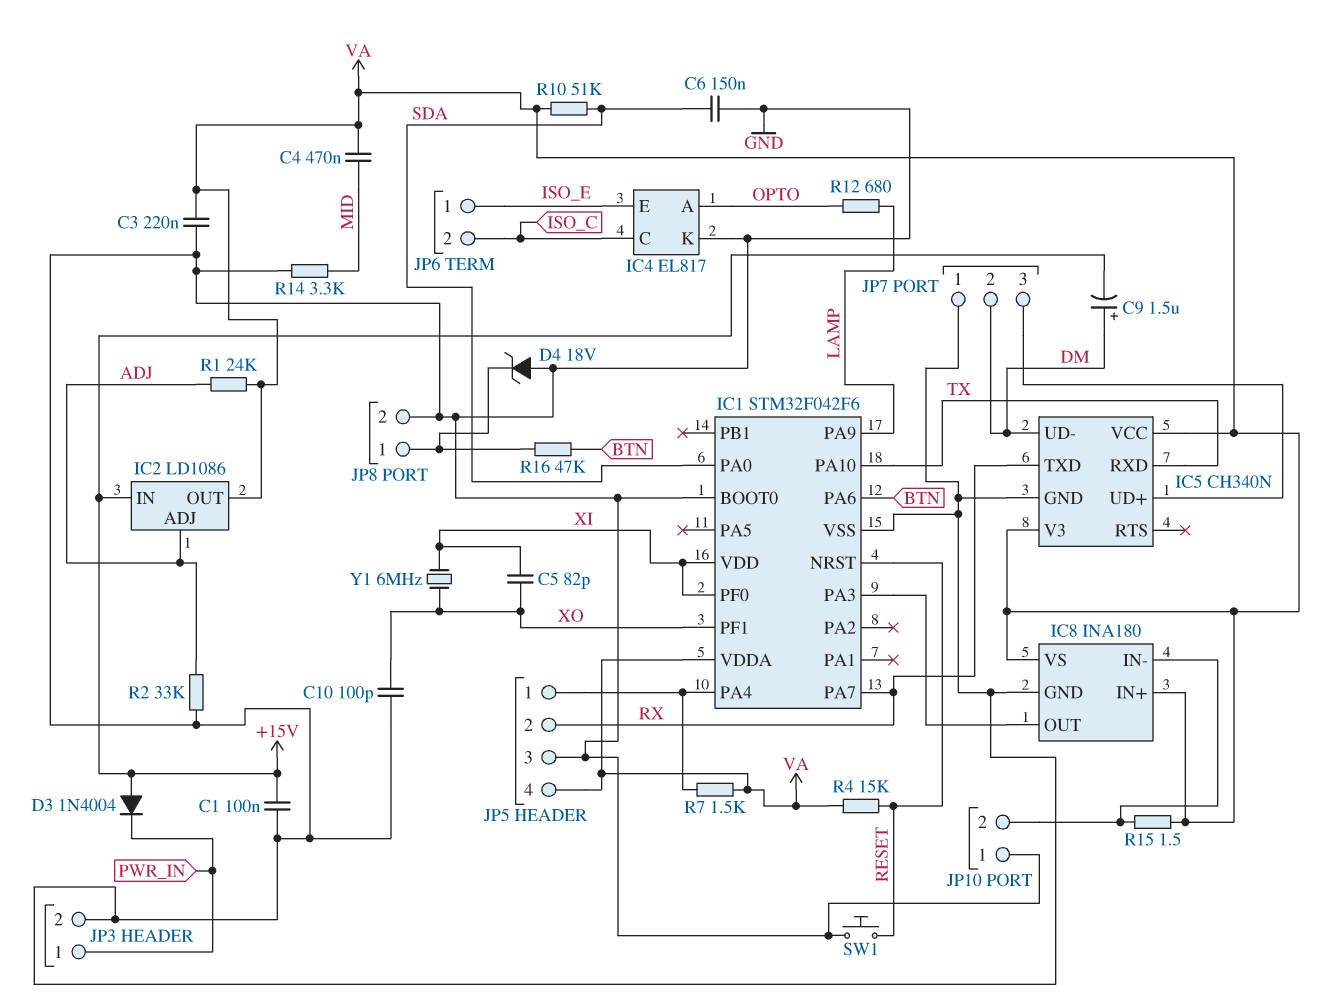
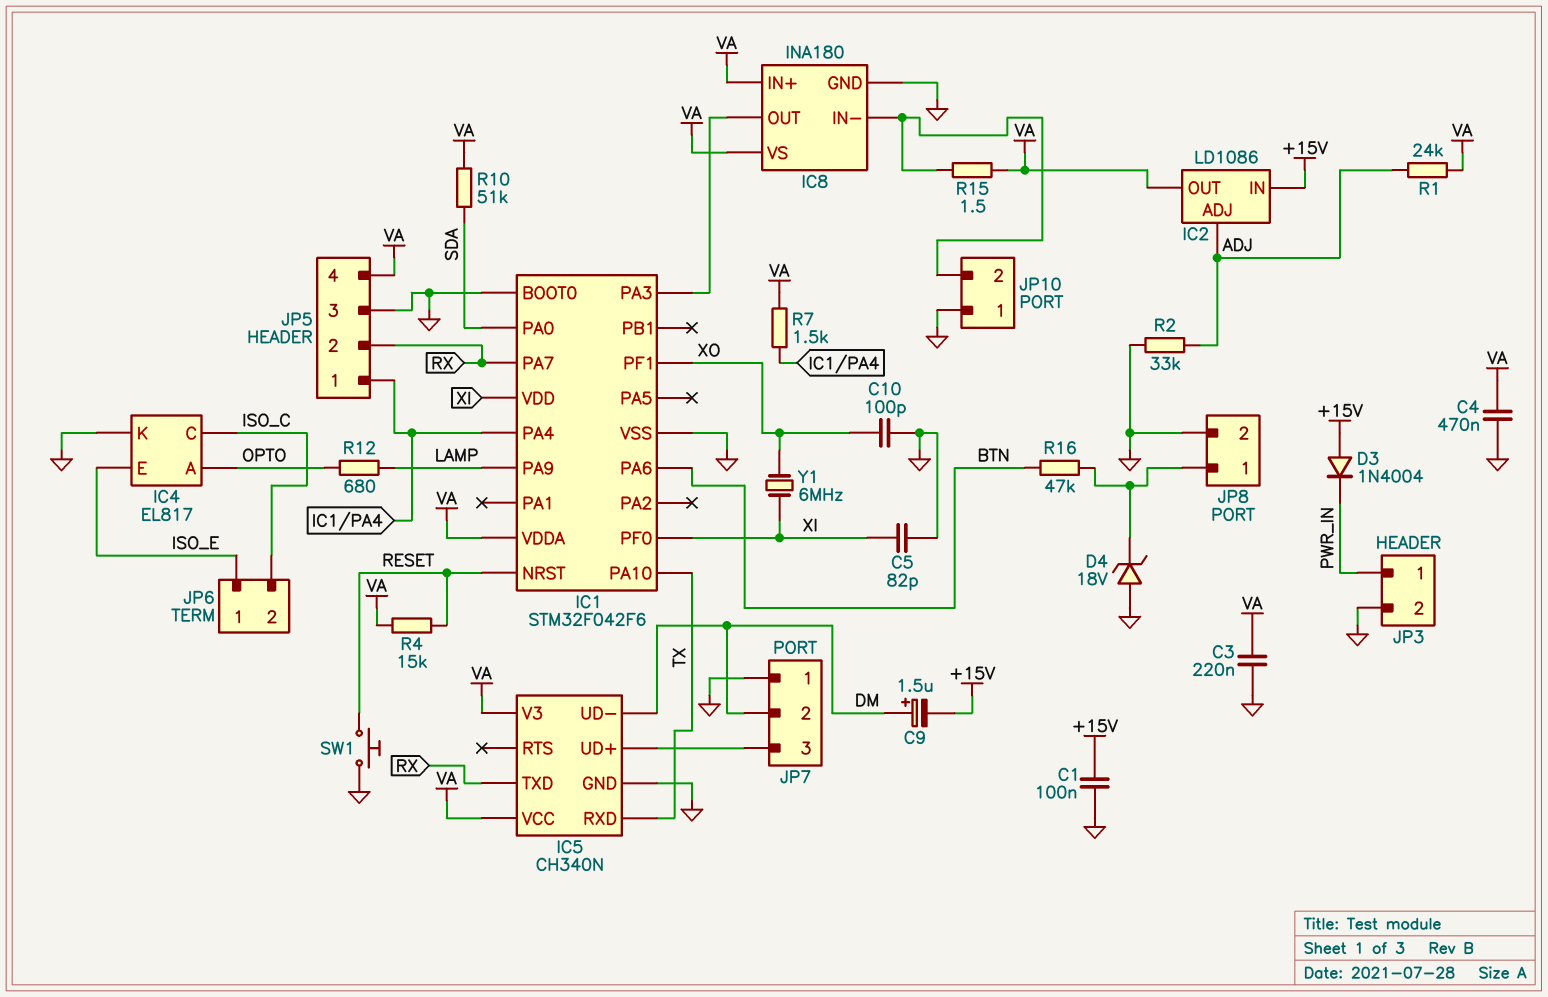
C4: 470nF (MID, VA) -> 470nF (GND, VA)
C5: 82pF (XI, XO) -> 82pF (GND, XI)
C6: 150nF (GND, SDA) -> none
R14: 3.3k (GND, MID) -> none

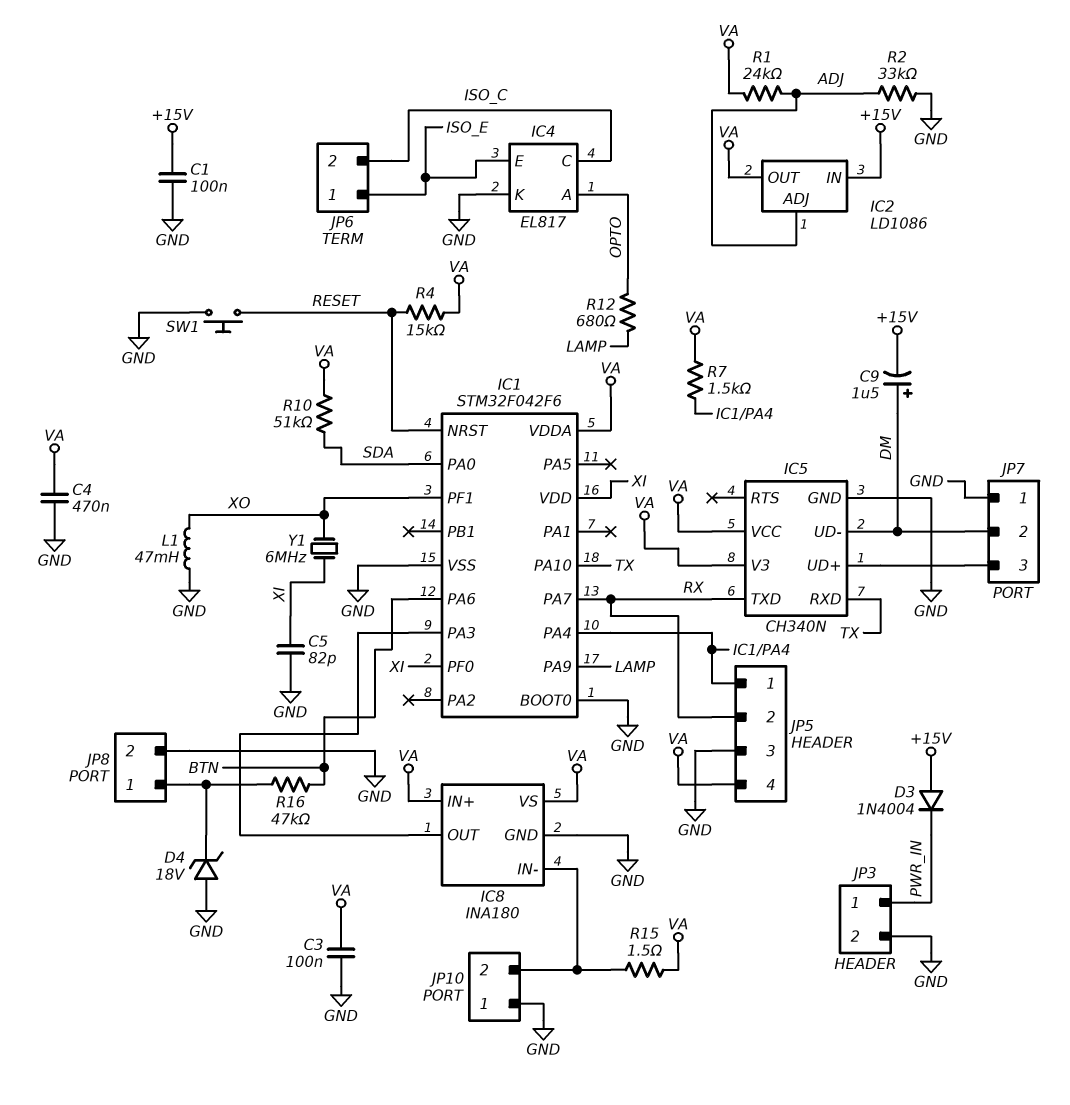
C3: 220nF (GND, VA) -> 100nF (GND, VA)
C10: 100pF (GND, XO) -> none
L1: none -> 47mH (GND, XO)

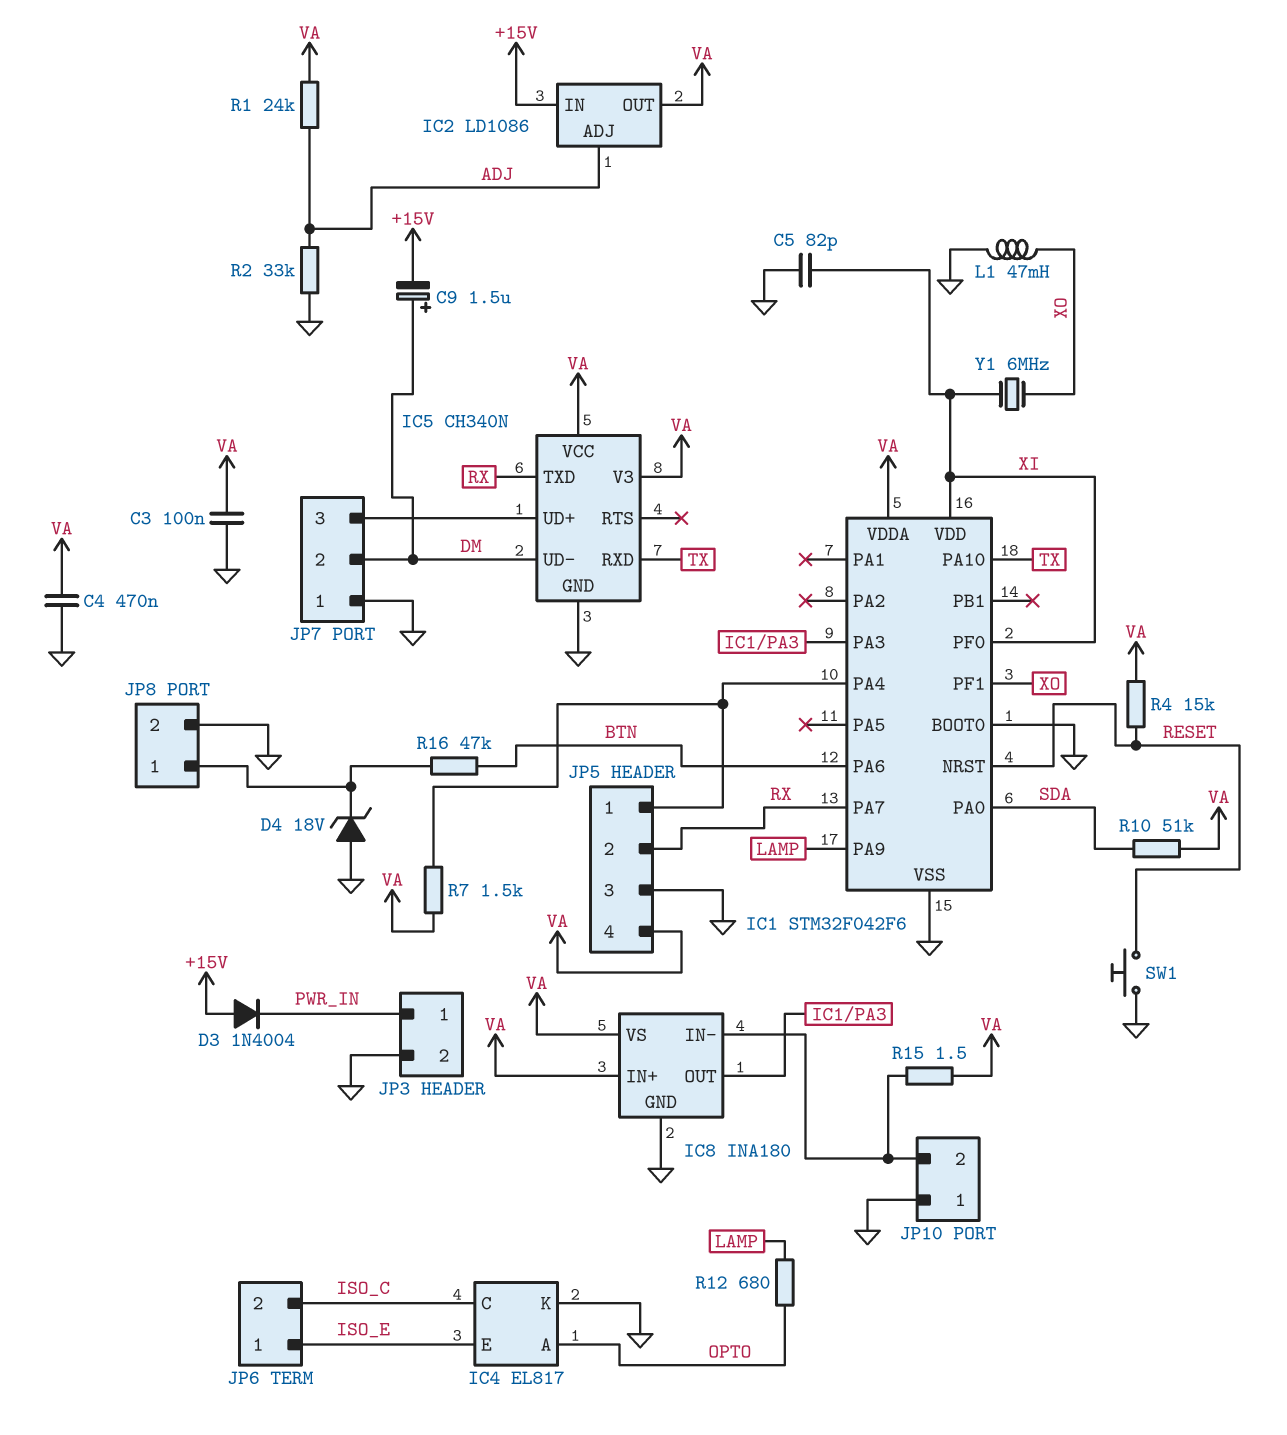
C1: 100nF (+15V, GND) -> none

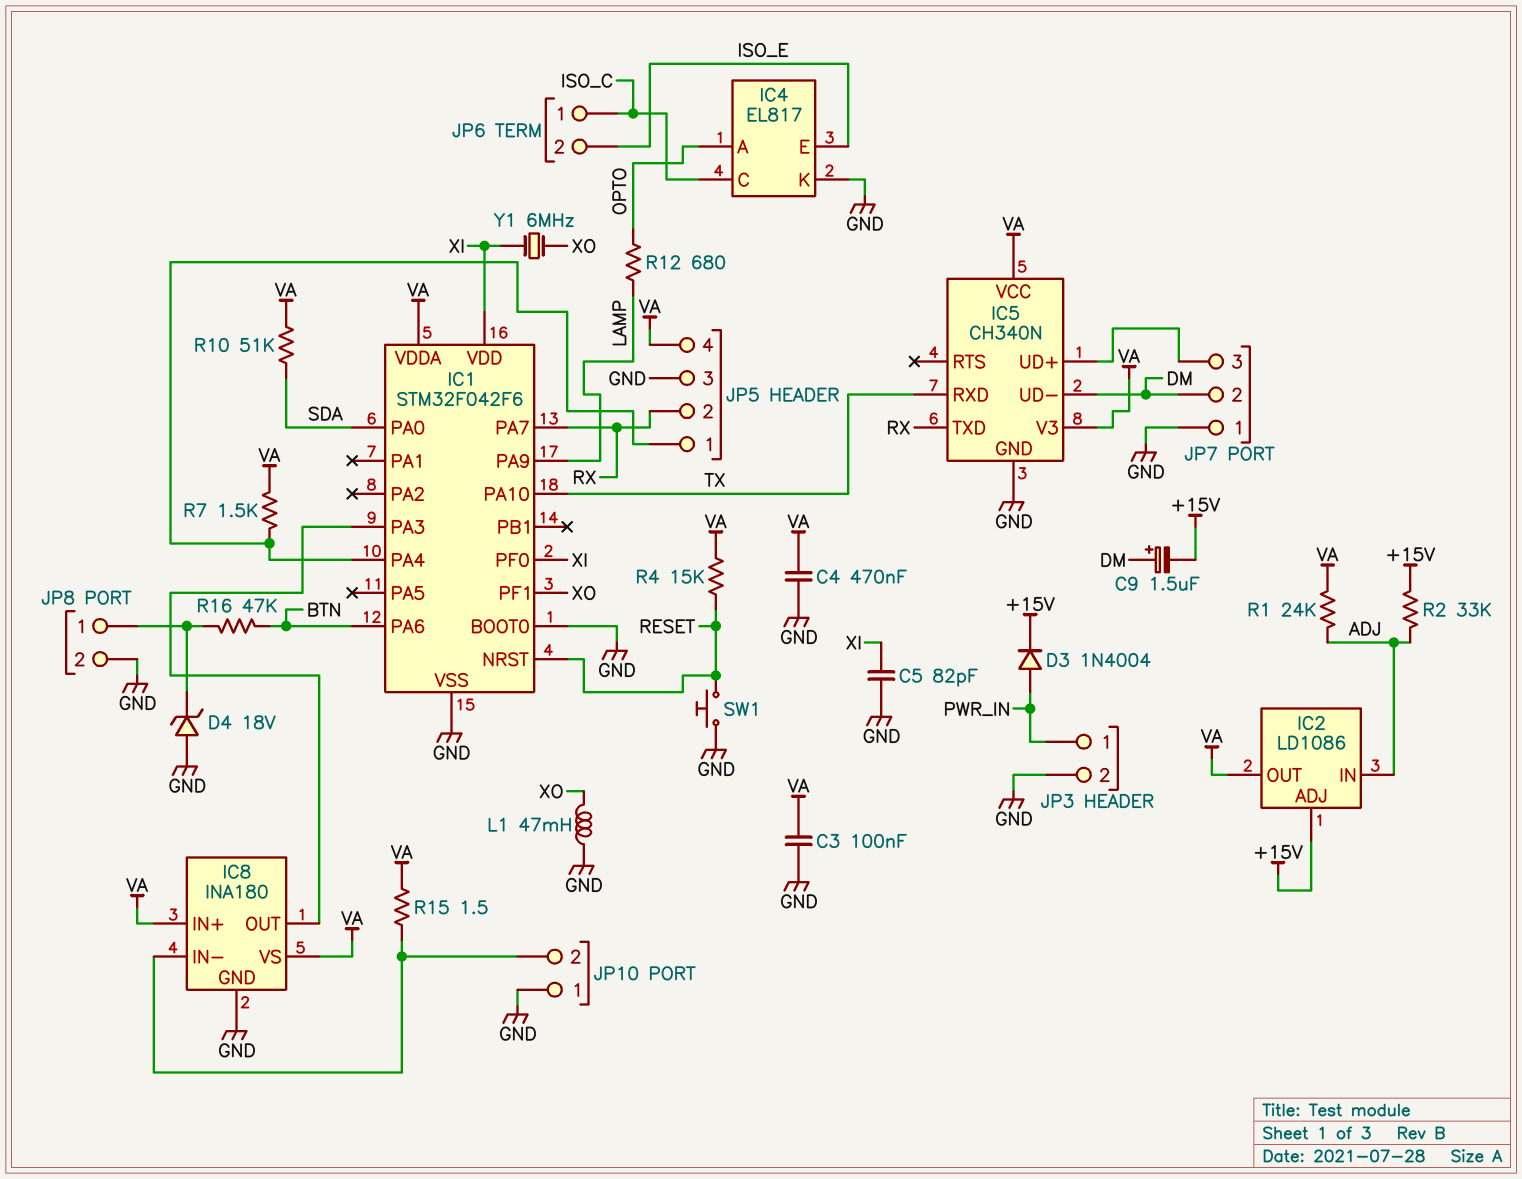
D3: diode 1N4004 (A +15V, K PWR_IN) -> diode 1N4004 (A PWR_IN, K +15V)
IC2 pin ADJ: ADJ -> +15V
IC2 pin IN: +15V -> ADJ
JP6 pin 1: ISO_E -> ISO_C
JP6 pin 2: ISO_C -> ISO_E
R2: 33k (ADJ, GND) -> 33k (+15V, ADJ)

